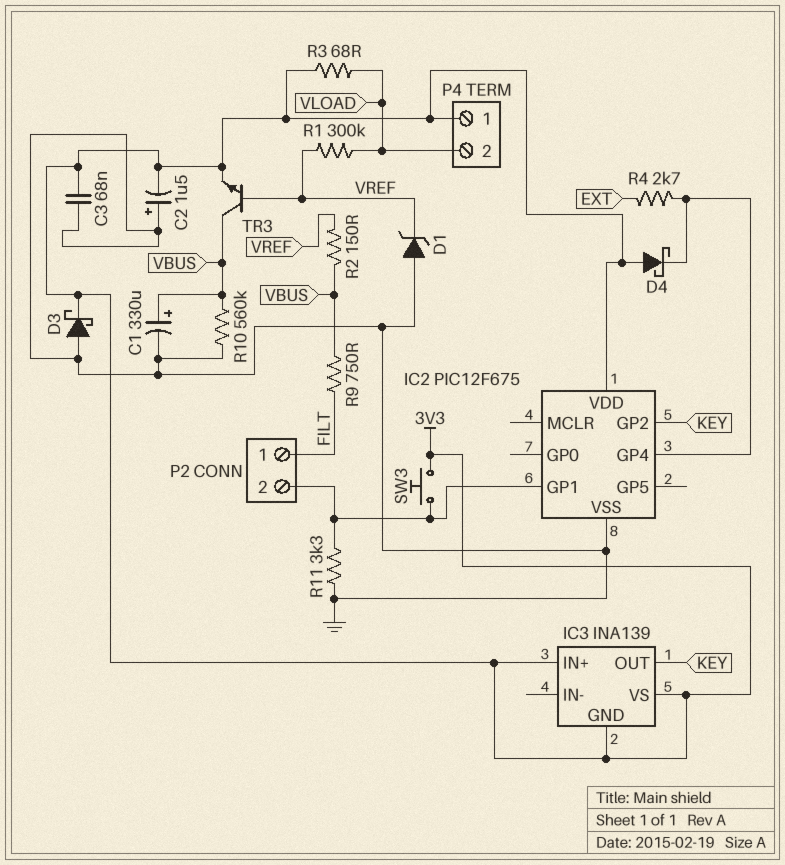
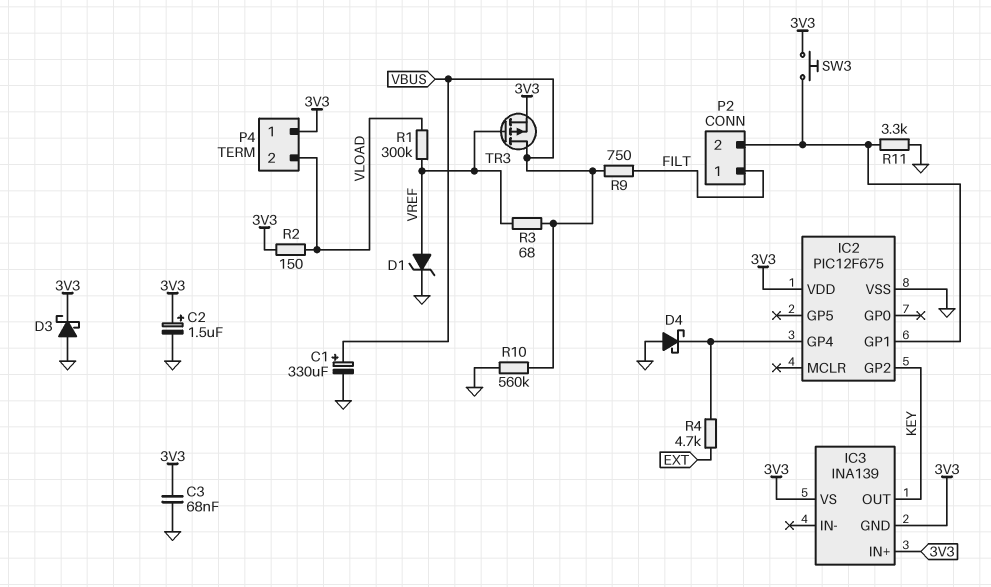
C2: 1.5uF (plus GND, minus 3V3) -> 1.5uF (plus 3V3, minus GND)
D1: zener (A GND, K VREF) -> zener (A VREF, K GND)
D4: schottky (A 3V3, K IC2/GP4) -> schottky (A GND, K IC2/GP4)
R2: 150 (VBUS, VREF) -> 150 (3V3, VLOAD)
R3: 68 (3V3, VLOAD) -> 68 (VBUS, VREF)
R4: 2.7k (EXT, IC2/GP4) -> 4.7k (EXT, IC2/GP4)
TR3: NPN (B VREF, C VBUS, E 3V3) -> PMOS (G VREF, D VBUS, S 3V3)

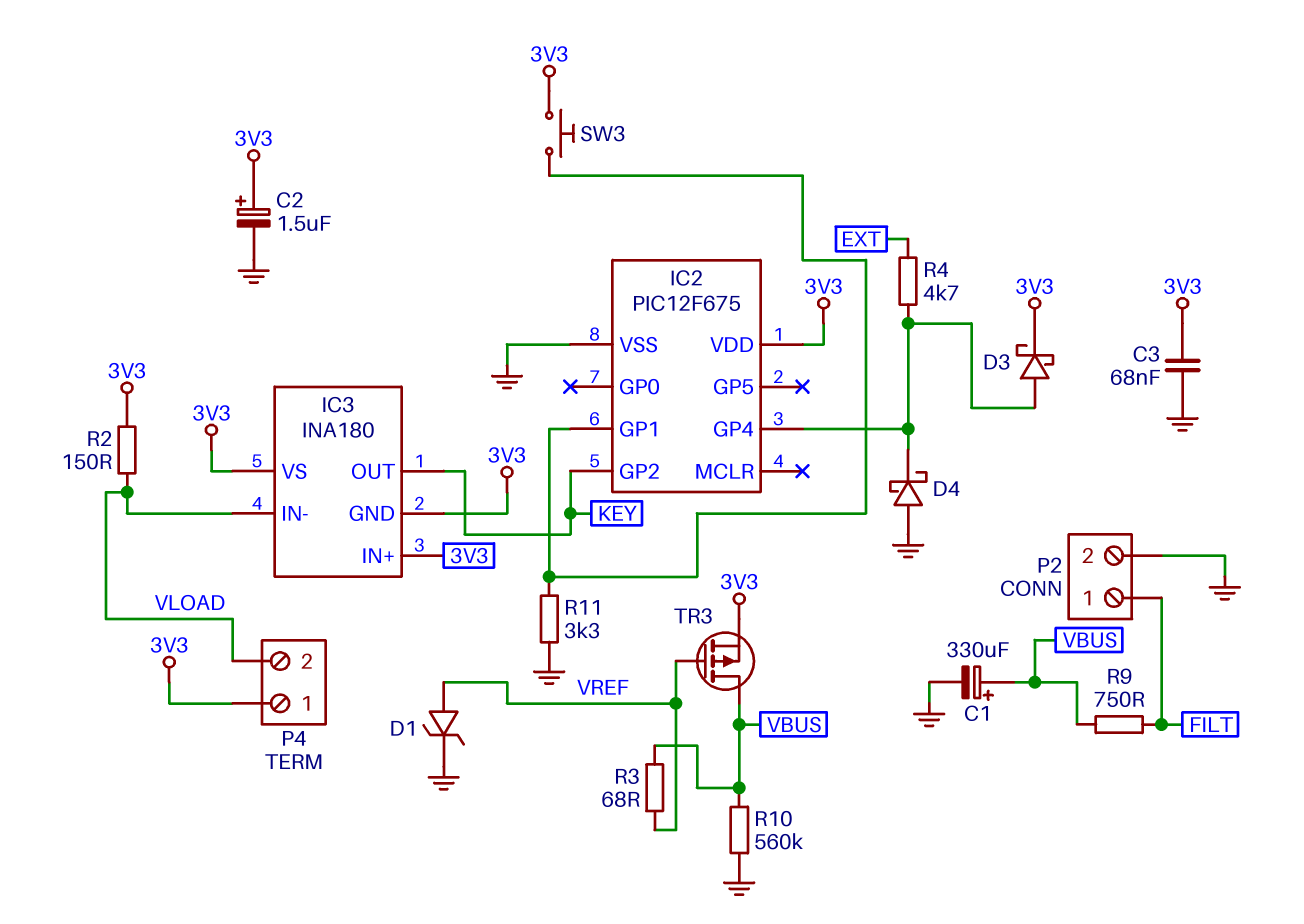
D3: schottky (A GND, K 3V3) -> schottky (A IC2/GP4, K 3V3)
IC3: INA139 -> INA180
IC3 pin IN-: none -> VLOAD
P2 pin 2: IC2/GP1 -> GND
R1: 300k (VLOAD, VREF) -> none

